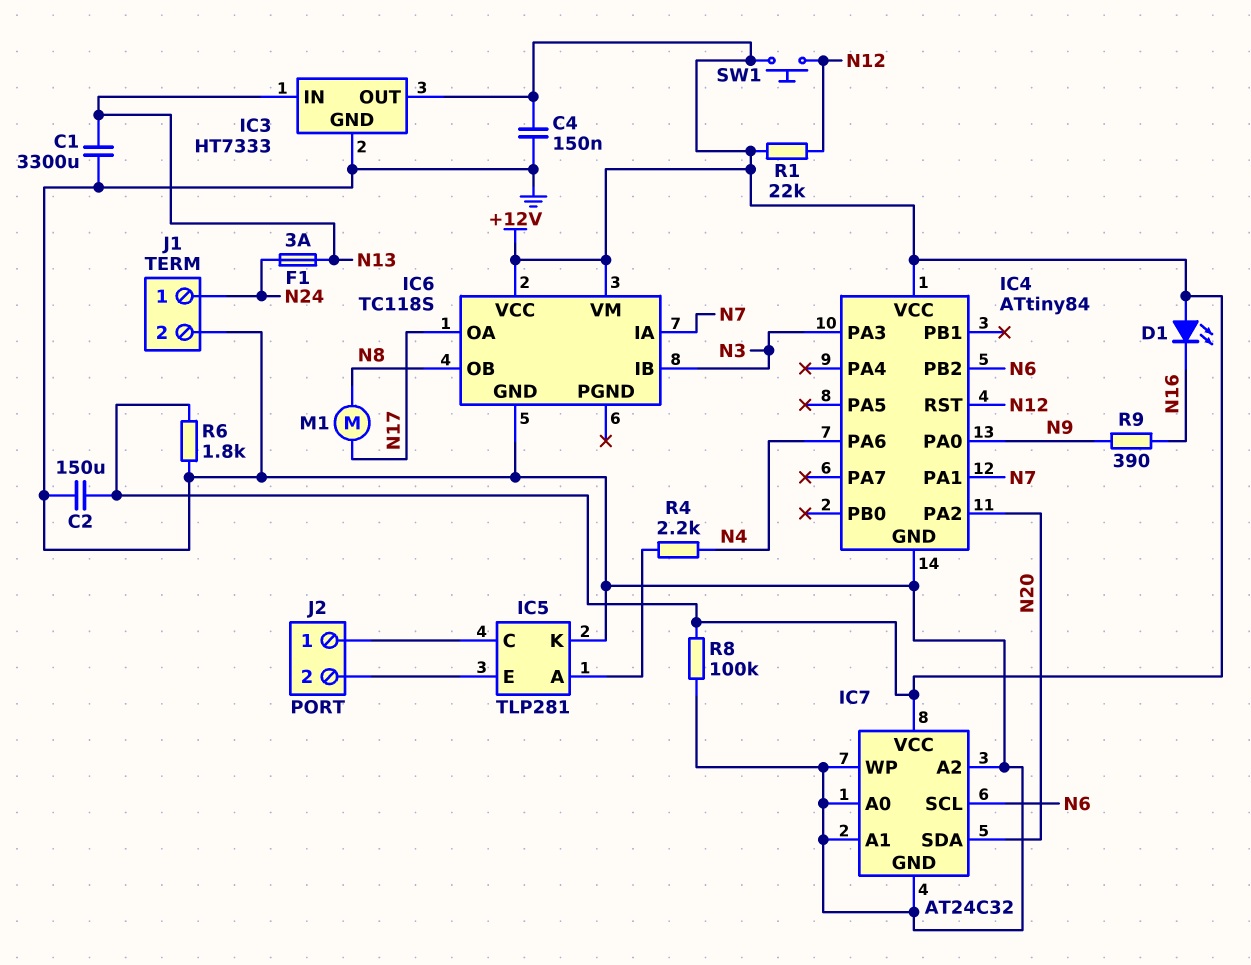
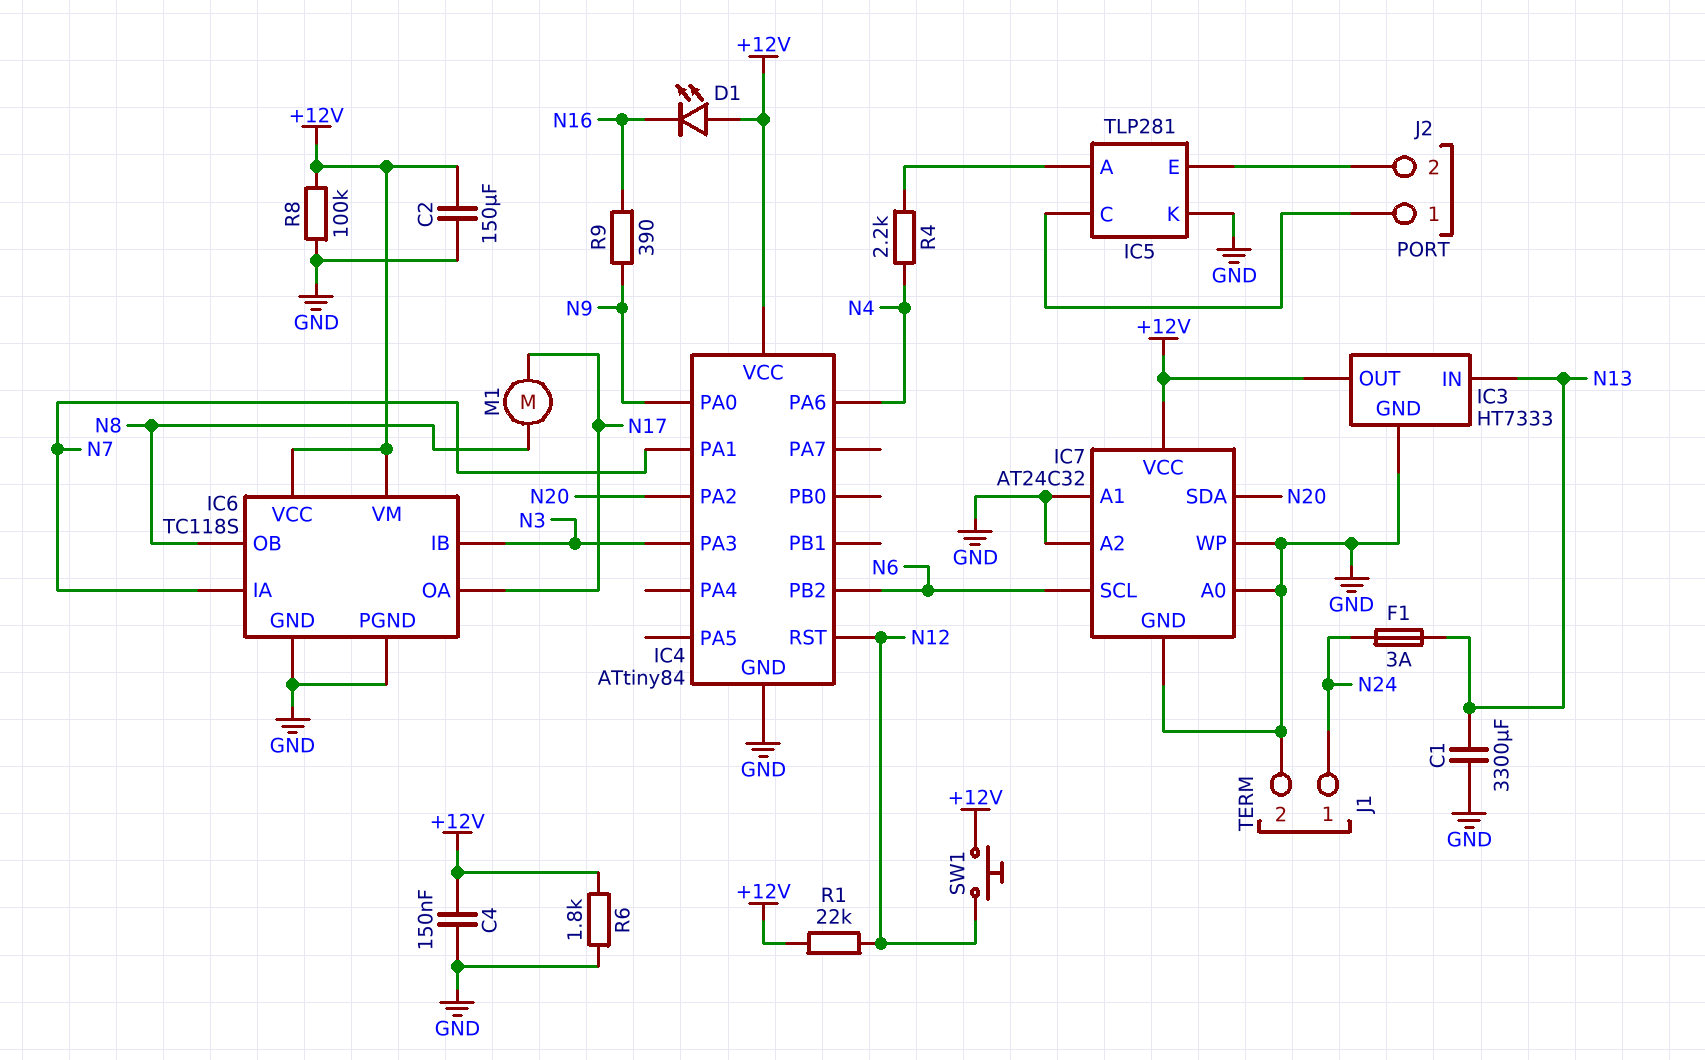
IC6 pin PGND: none -> GND

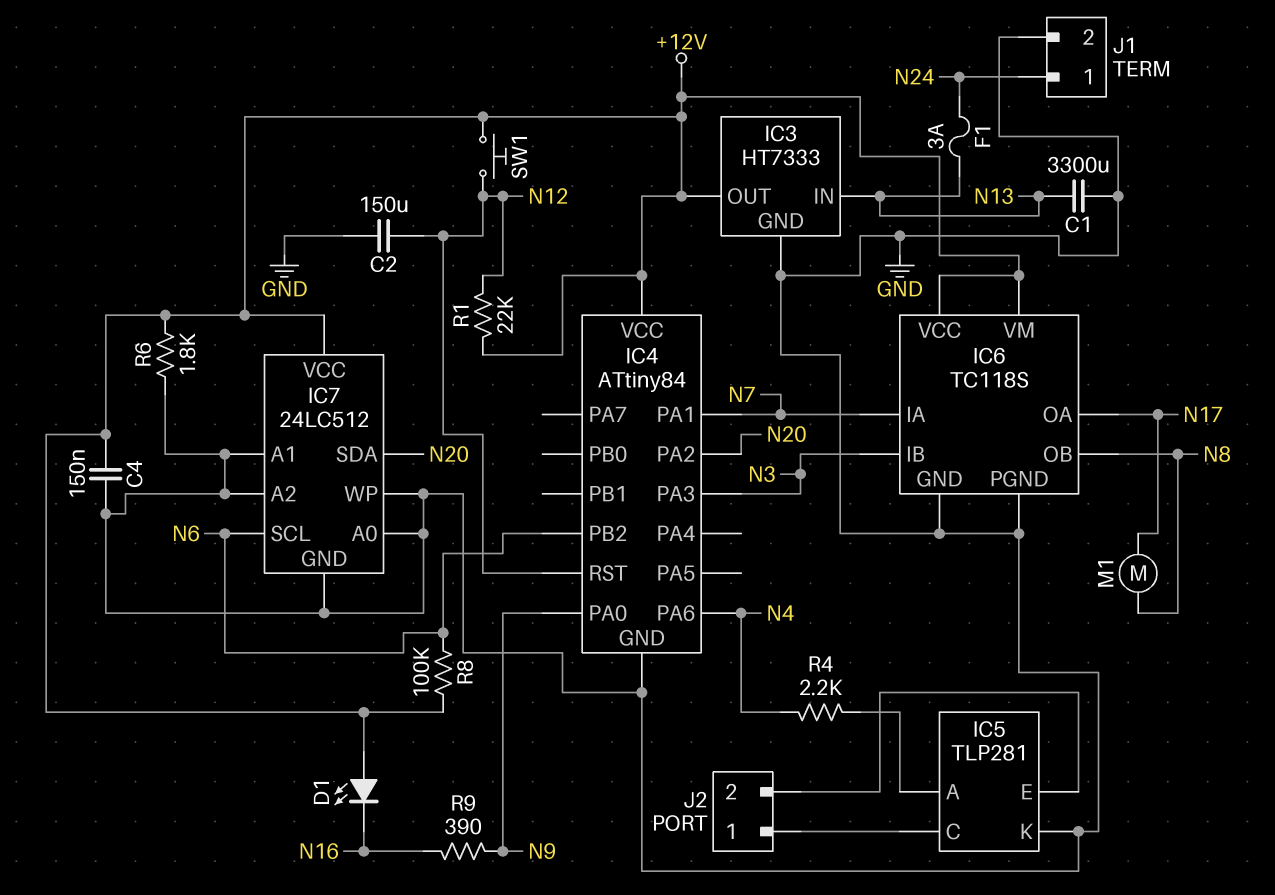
C2: 150uF (+12V, GND) -> 150uF (GND, N12)
IC7: AT24C32 -> 24LC512
R8: 100k (+12V, GND) -> 100k (+12V, N6)

